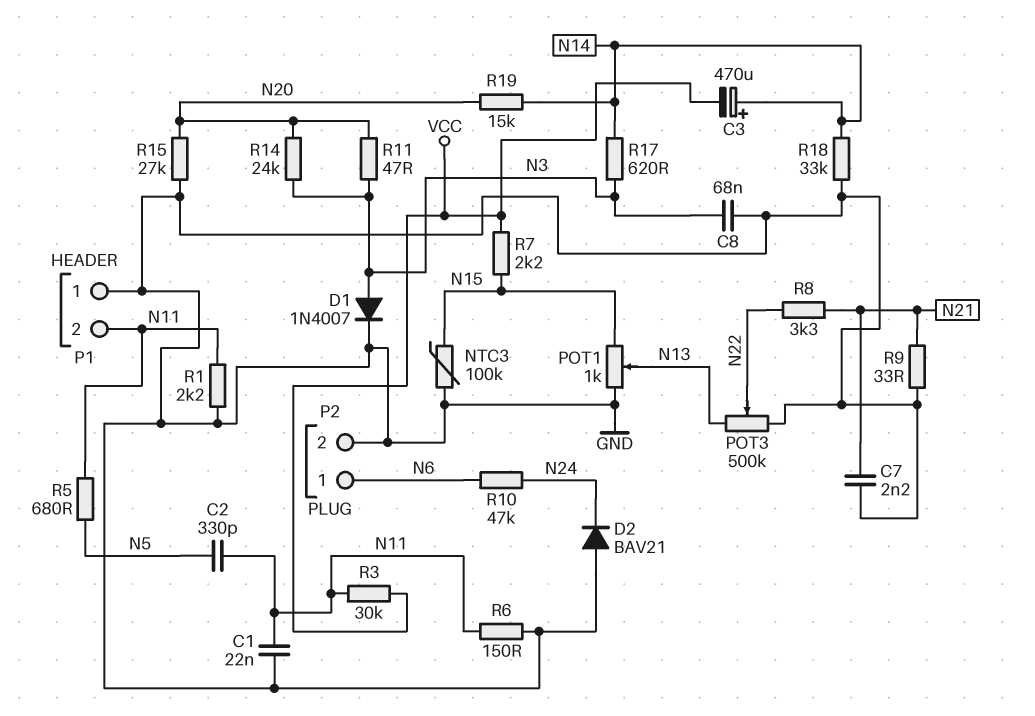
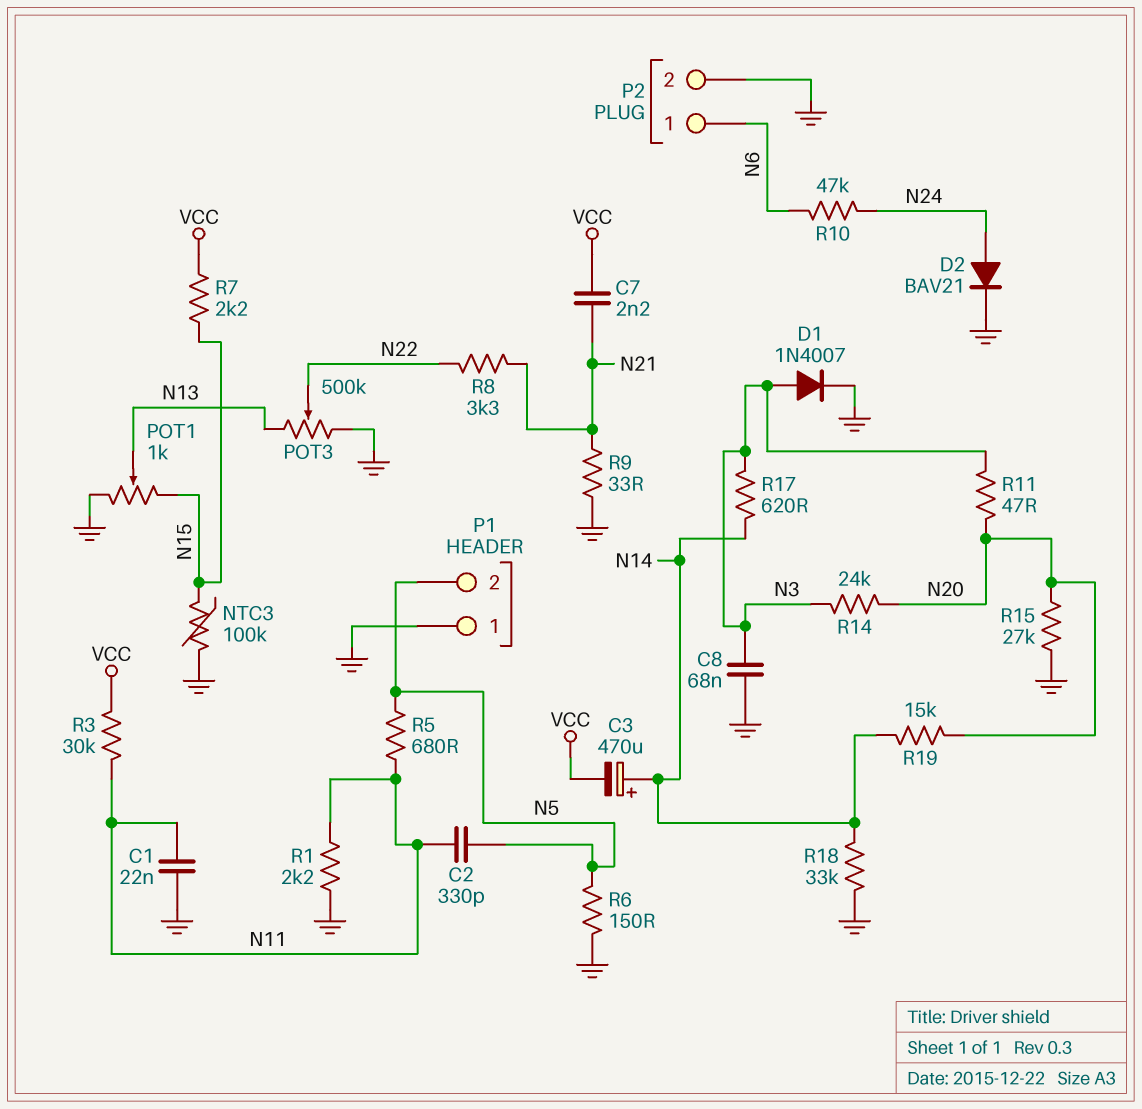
C7: 2.2nF (GND, N21) -> 2.2nF (N21, VCC)
D2: diode BAV21 (A GND, K N24) -> diode BAV21 (A N24, K GND)
P1 pin 2: N11 -> N5
R6: 150 (GND, N11) -> 150 (GND, N5)

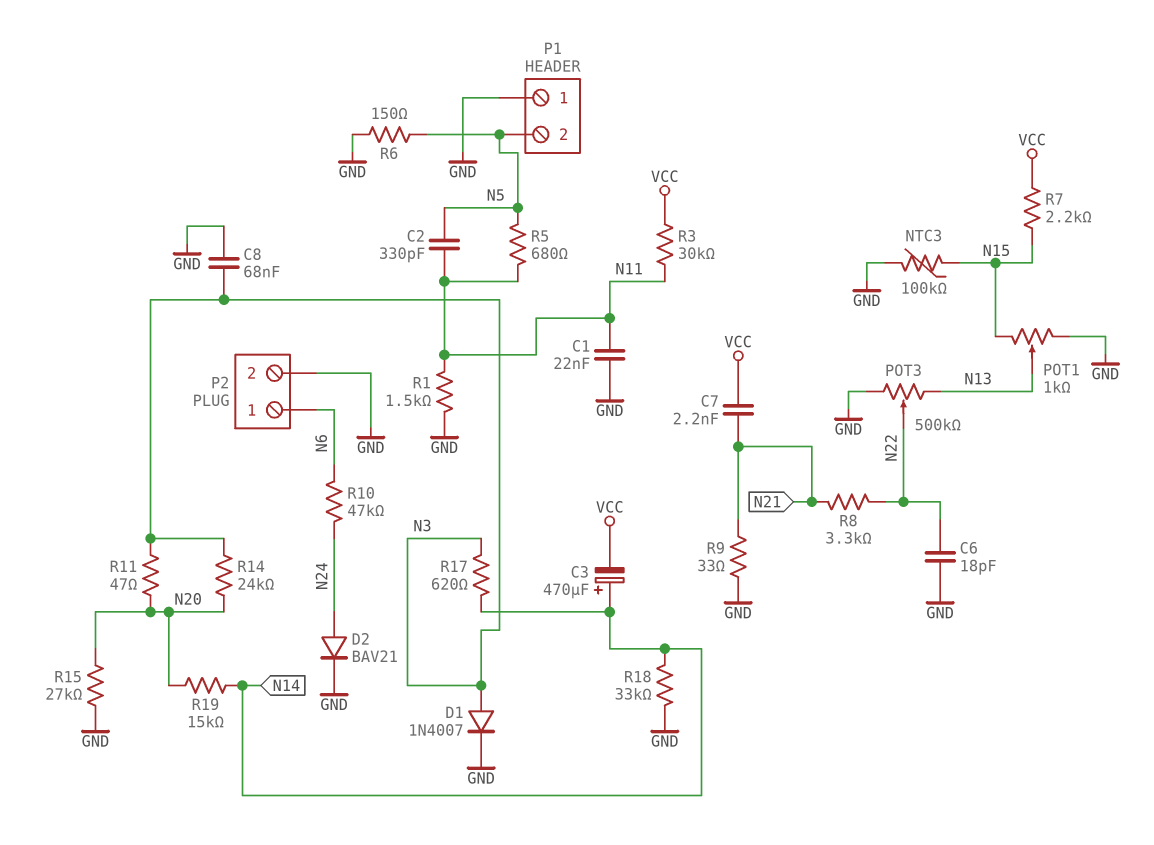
C6: none -> 18pF (GND, N22)
R1: 2.2k (GND, N11) -> 1.5k (GND, N11)

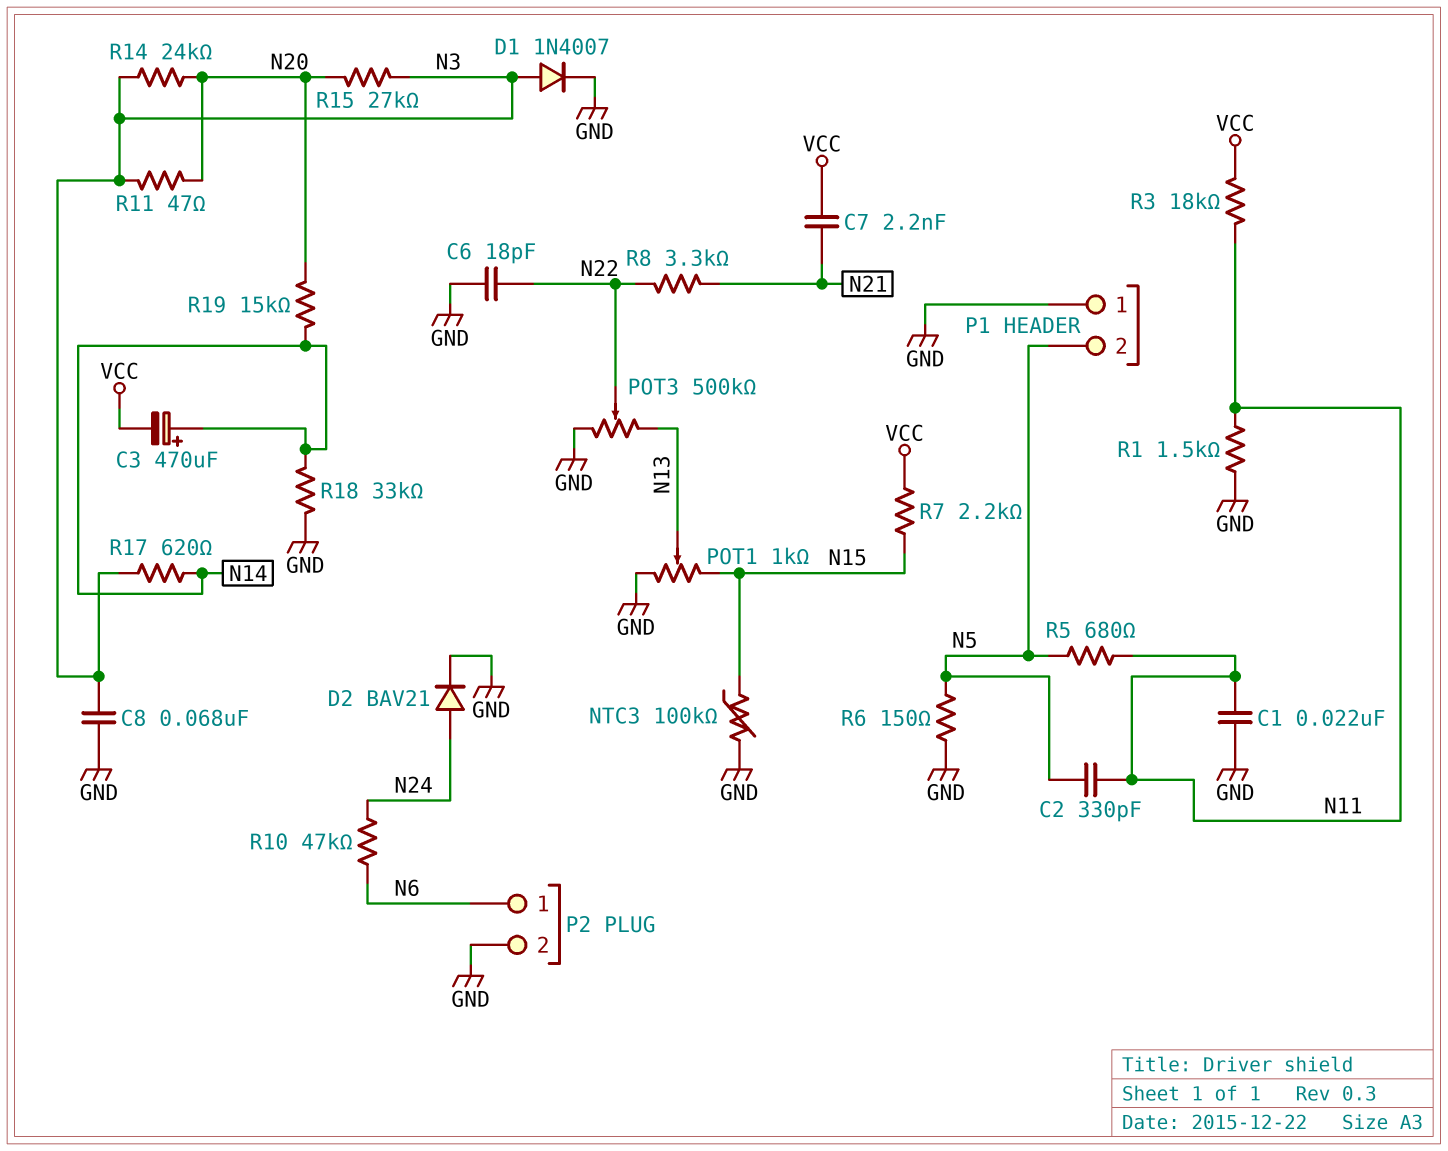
R3: 30k (N11, VCC) -> 18k (N11, VCC)
R9: 33 (GND, N21) -> none
R15: 27k (GND, N20) -> 27k (N3, N20)

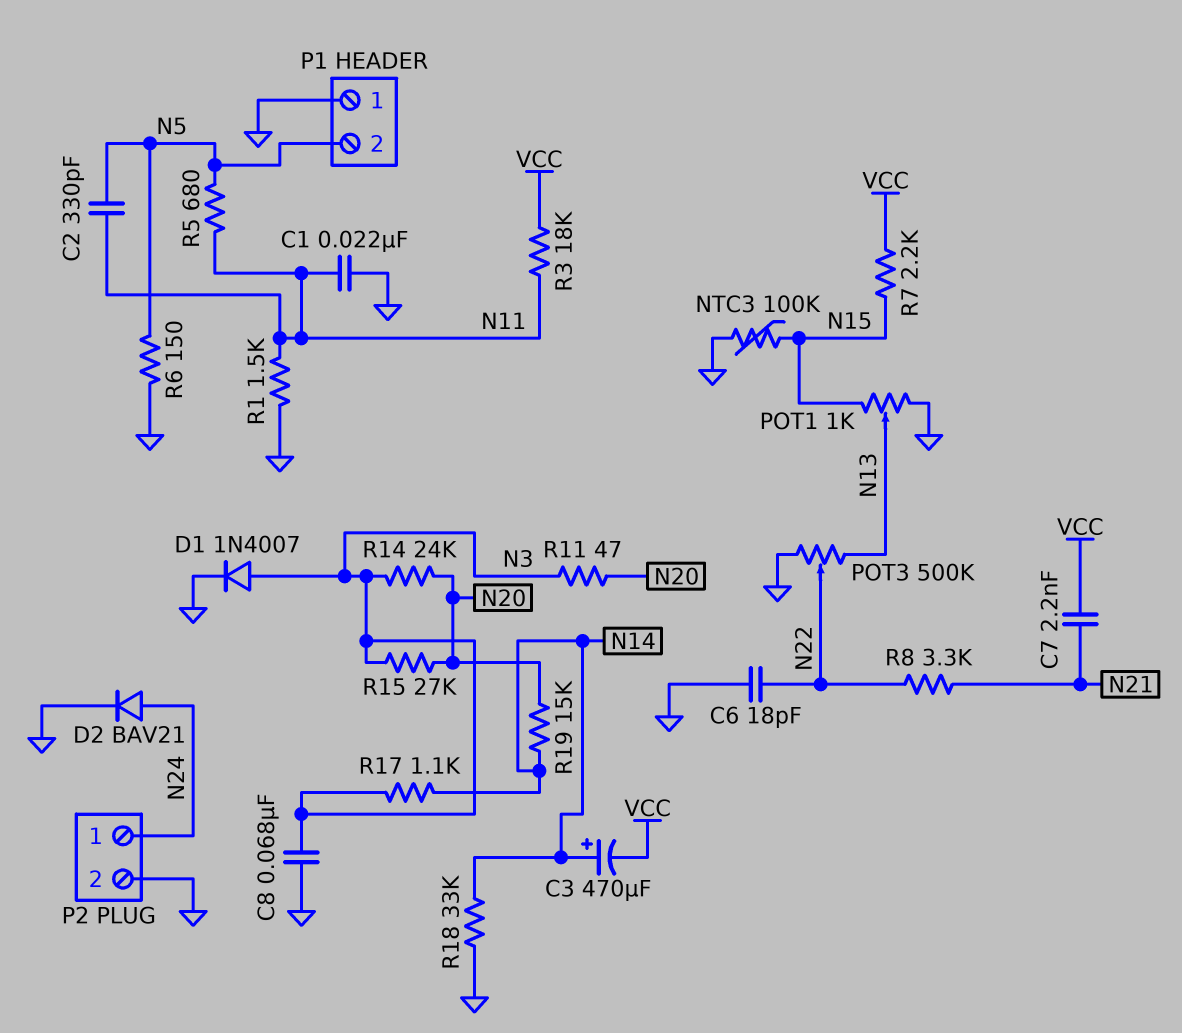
P2 pin 1: N6 -> N24
R10: 47k (N6, N24) -> none
R17: 620 (N3, N14) -> 1.1k (N3, N14)

